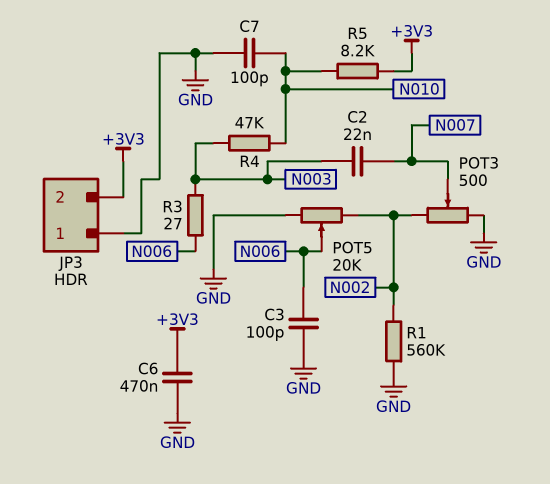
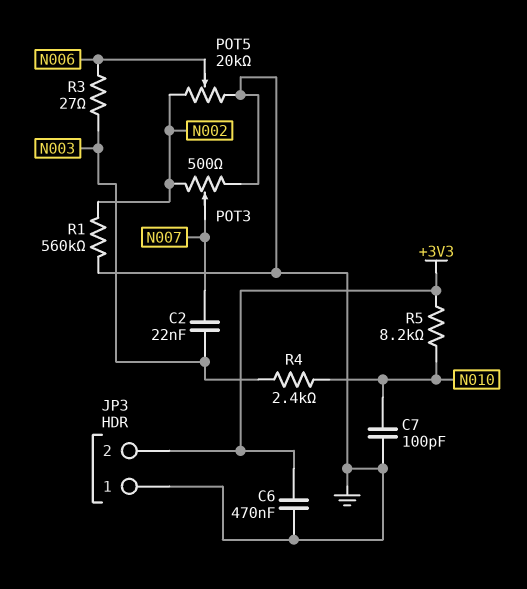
C3: 100pF (GND, N006) -> none
R4: 47k (N003, N010) -> 2.4k (N003, N010)

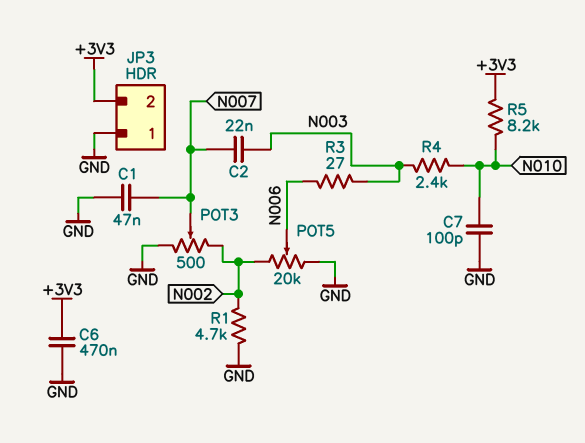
C1: none -> 47nF (GND, N007)
R1: 560k (GND, N002) -> 4.7k (GND, N002)

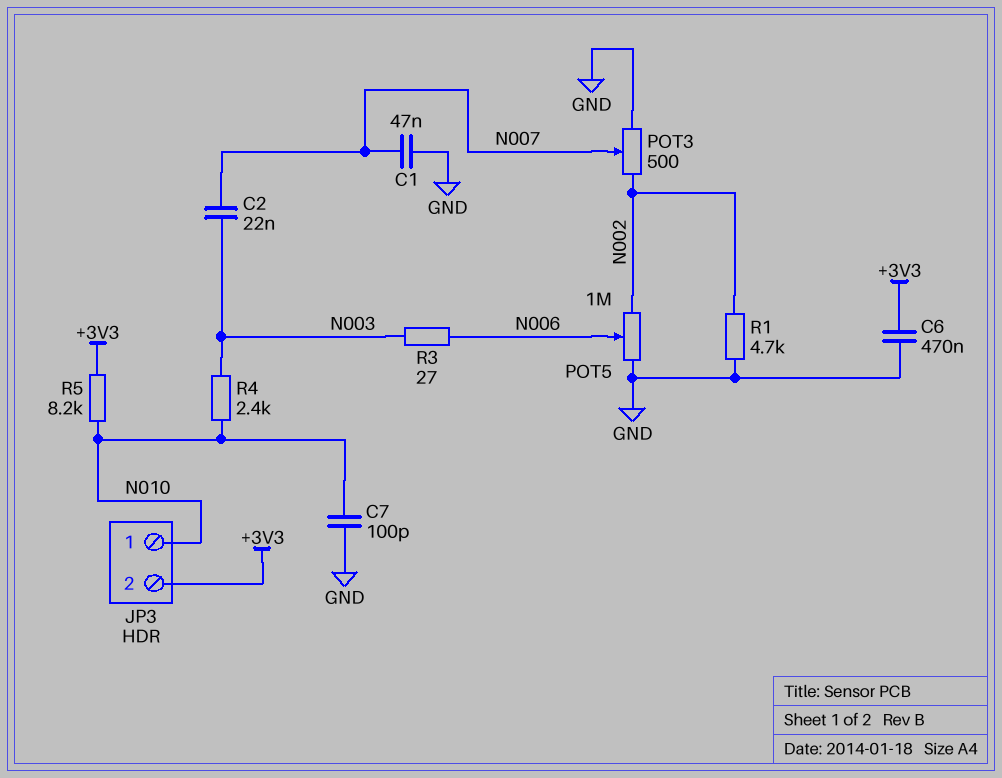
JP3 pin 1: GND -> N010
POT5: 20k (GND, N002, wiper N006) -> 1M (GND, N002, wiper N006)

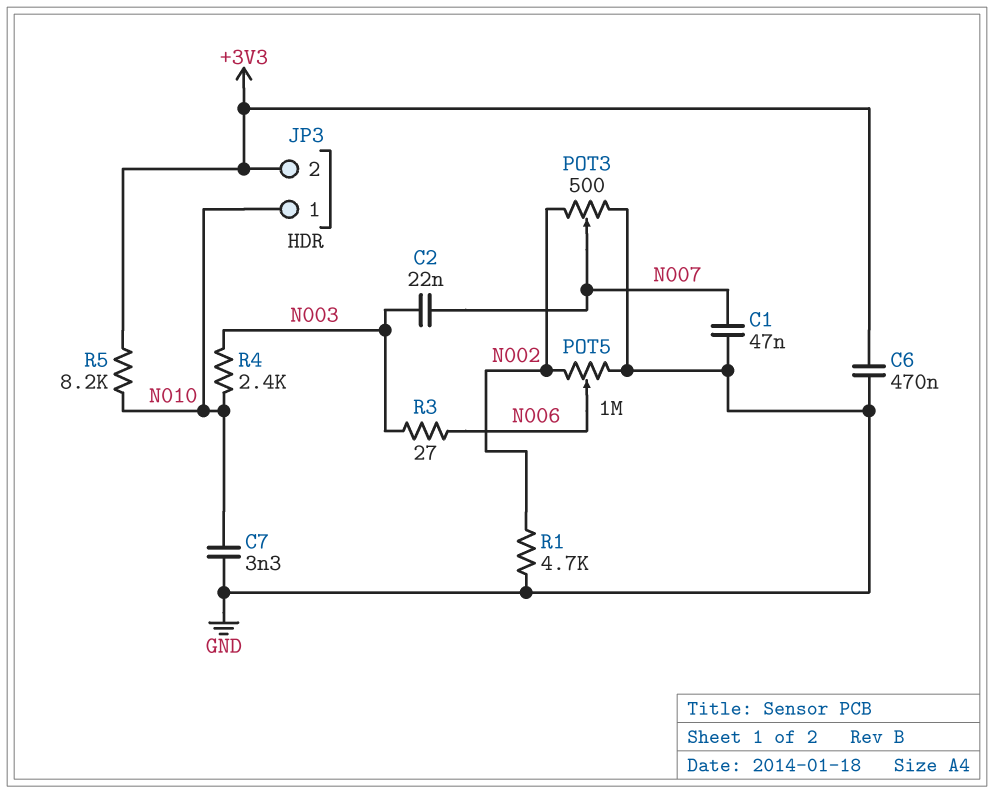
C7: 100pF (GND, N010) -> 3.3nF (GND, N010)

